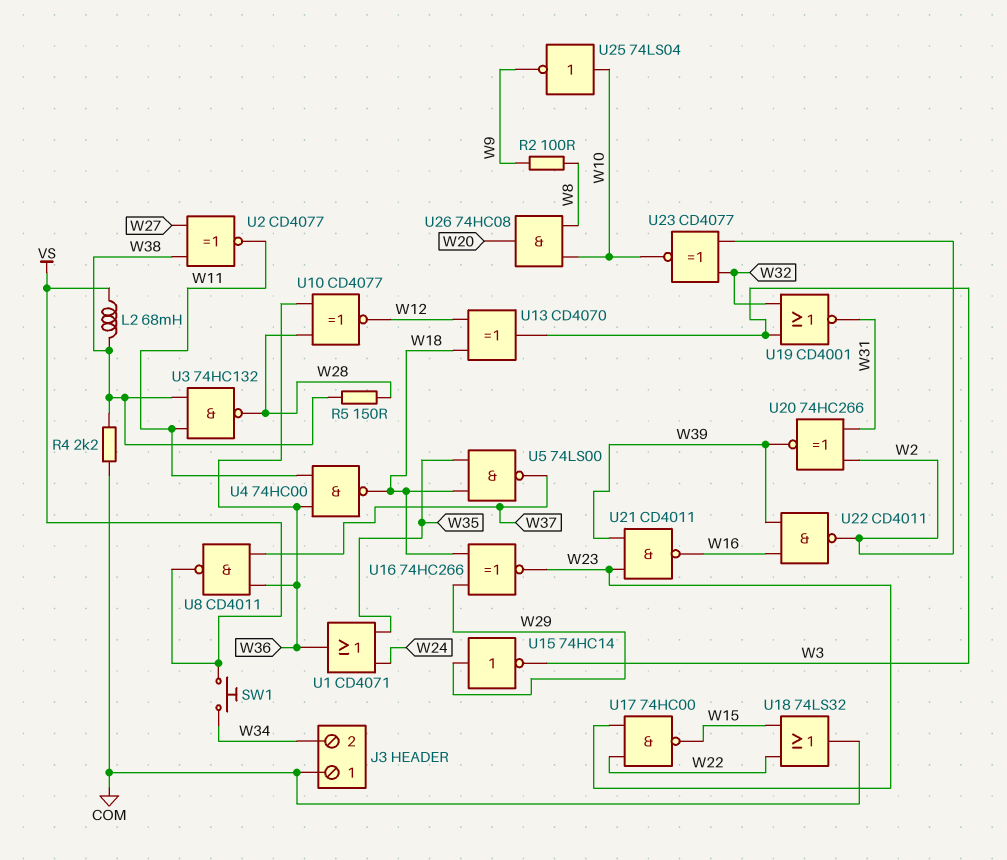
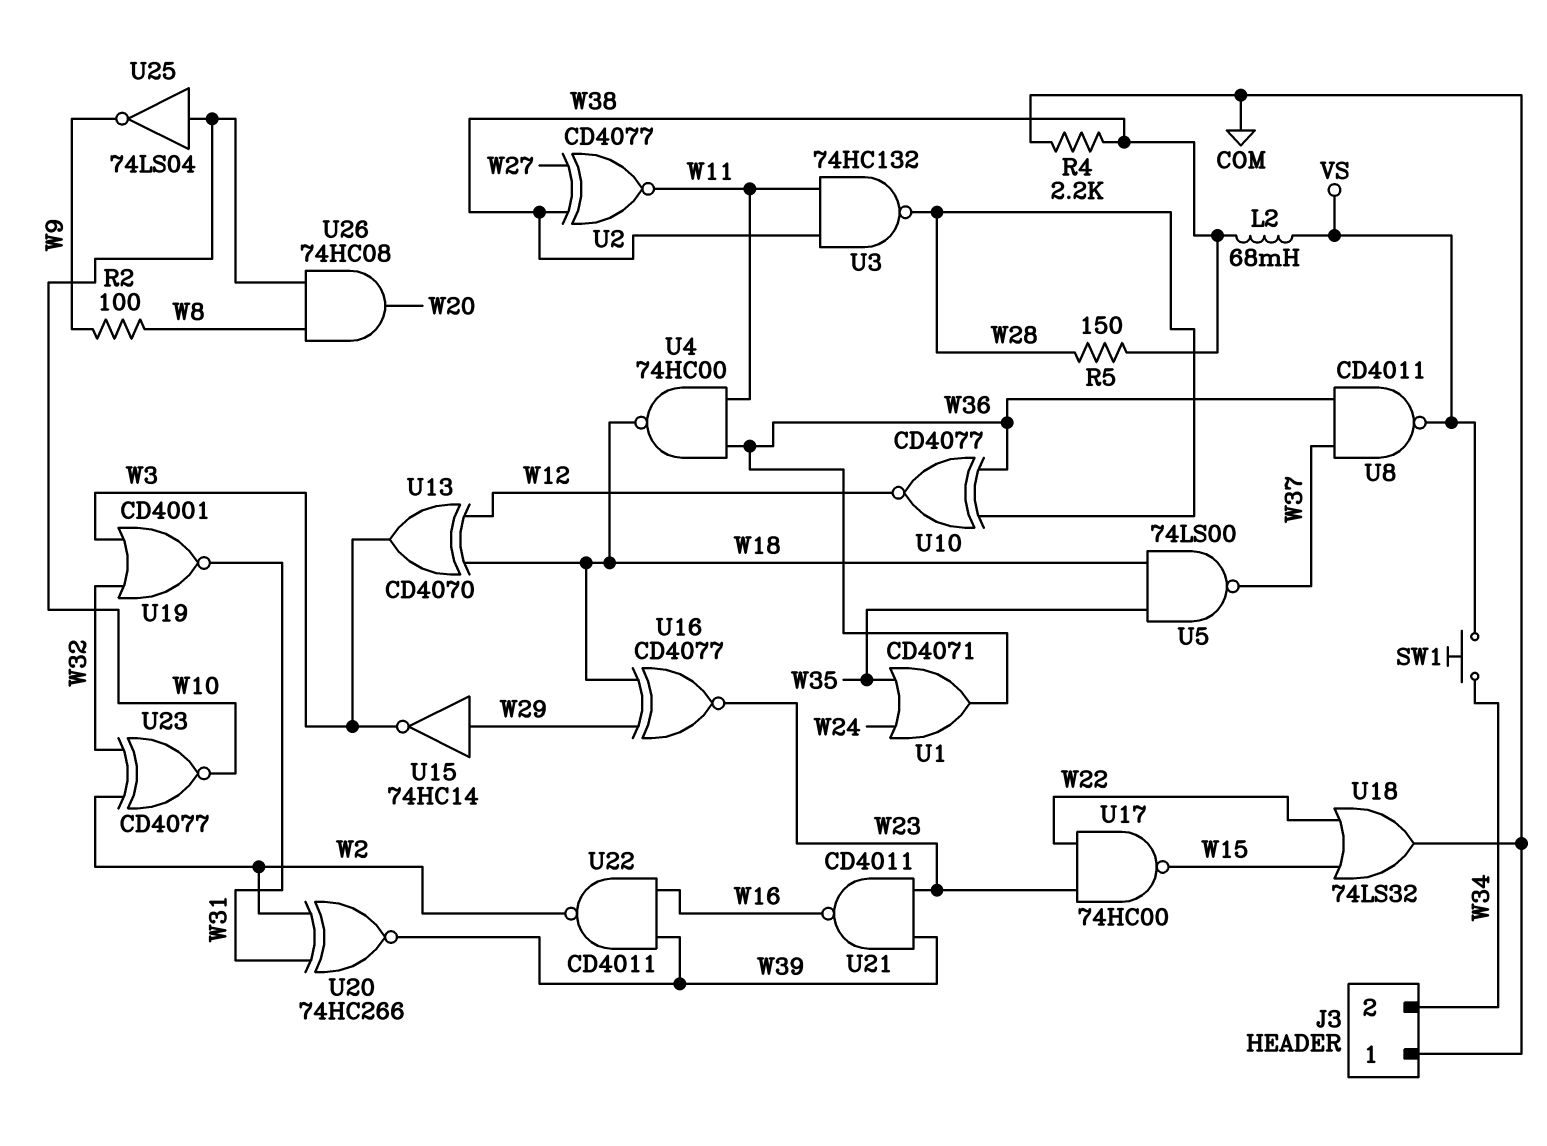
U16: XNOR 74HC266 (in W18, in W29, out W23) -> XNOR CD4077 (in W18, in W29, out W23)

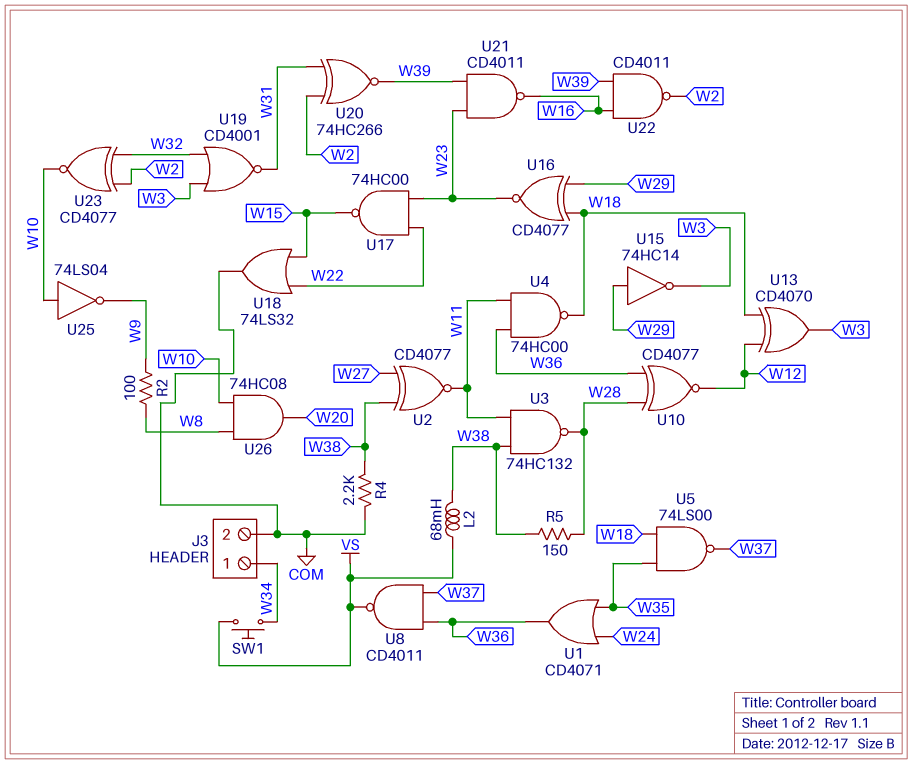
J3 pin 1: COM -> W34
J3 pin 2: W34 -> COM

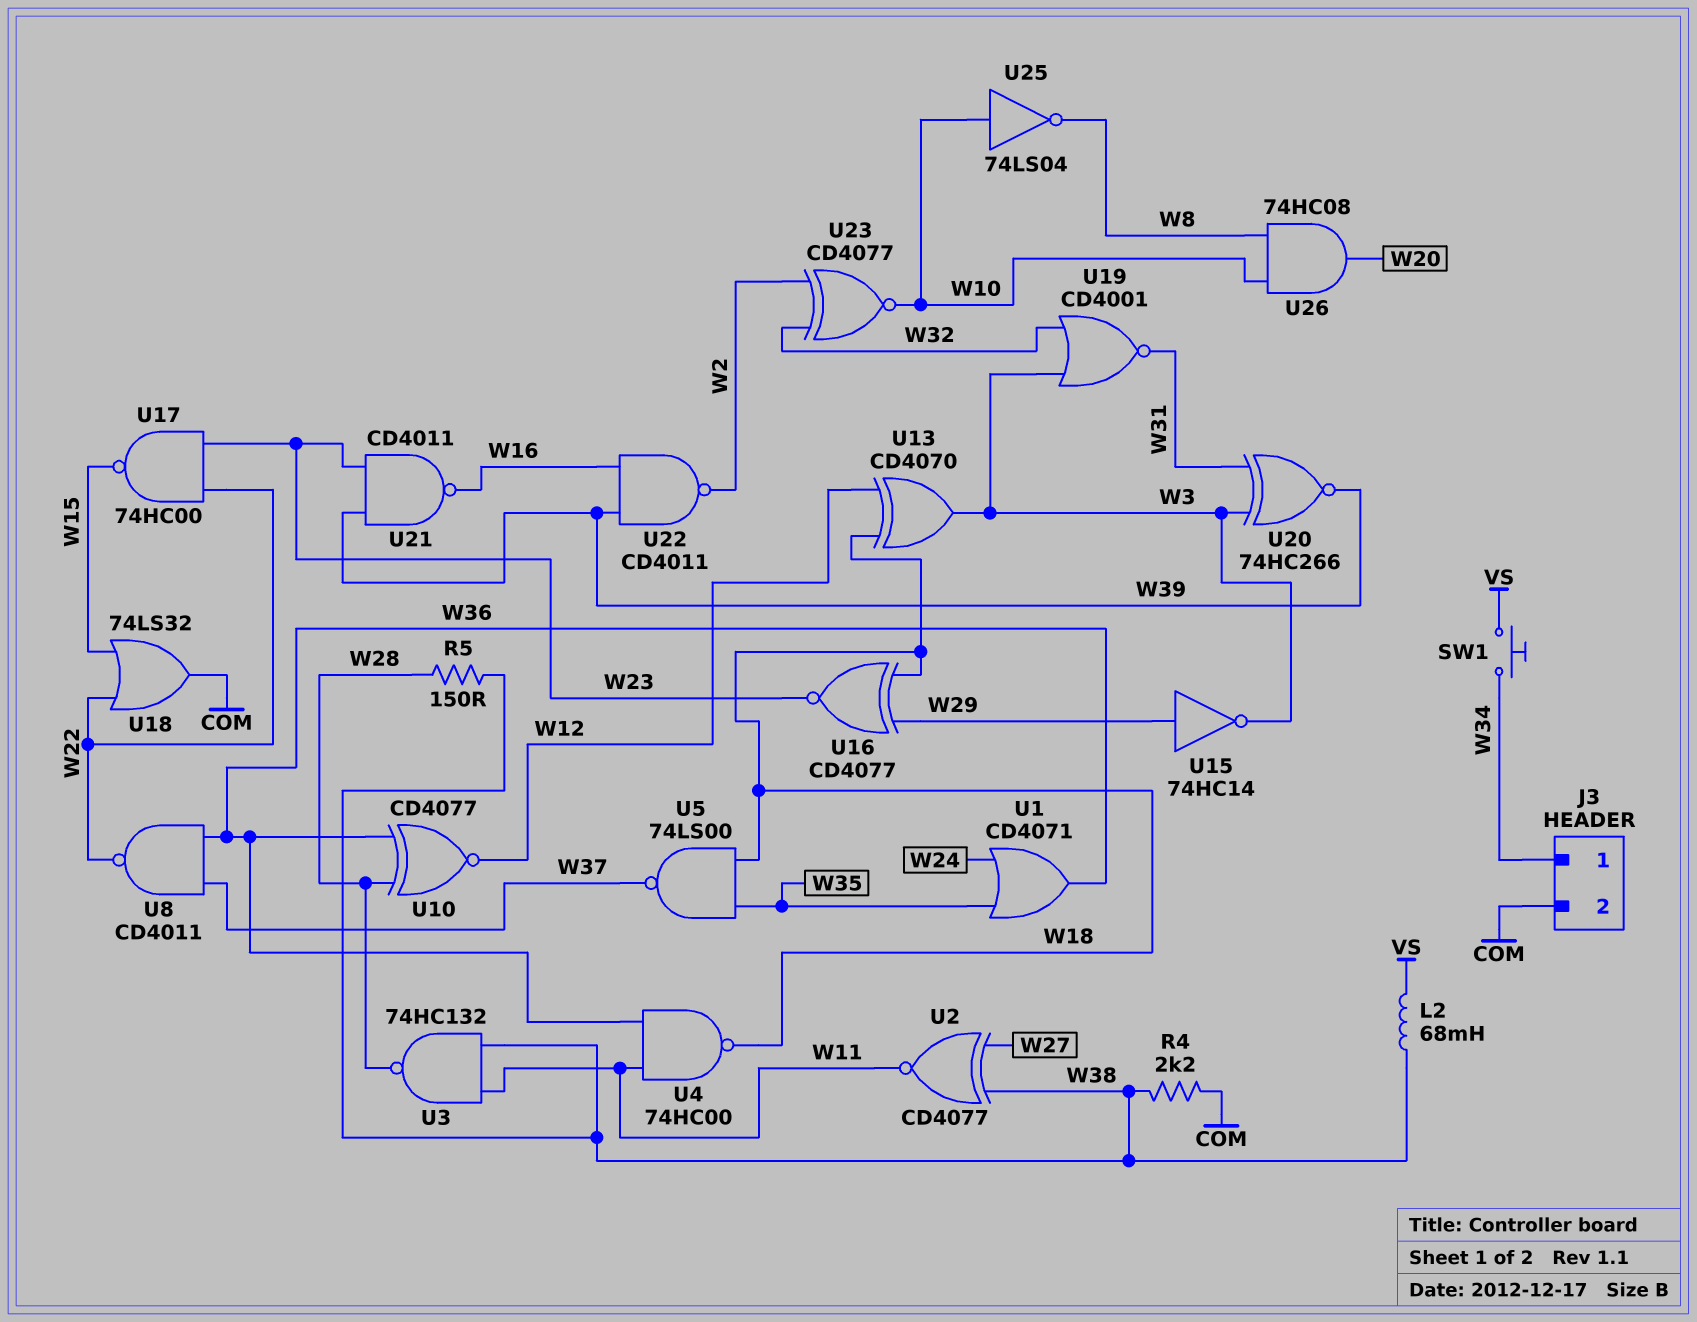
R2: 100 (W8, W9) -> none
U8: NAND CD4011 (in W36, in W37, out VS) -> NAND CD4011 (in W36, in W37, out W22)
U20: XNOR 74HC266 (in W2, in W31, out W39) -> XNOR 74HC266 (in W3, in W31, out W39)
U25: NOT 74LS04 (in W10, out W9) -> NOT 74LS04 (in W10, out W8)

